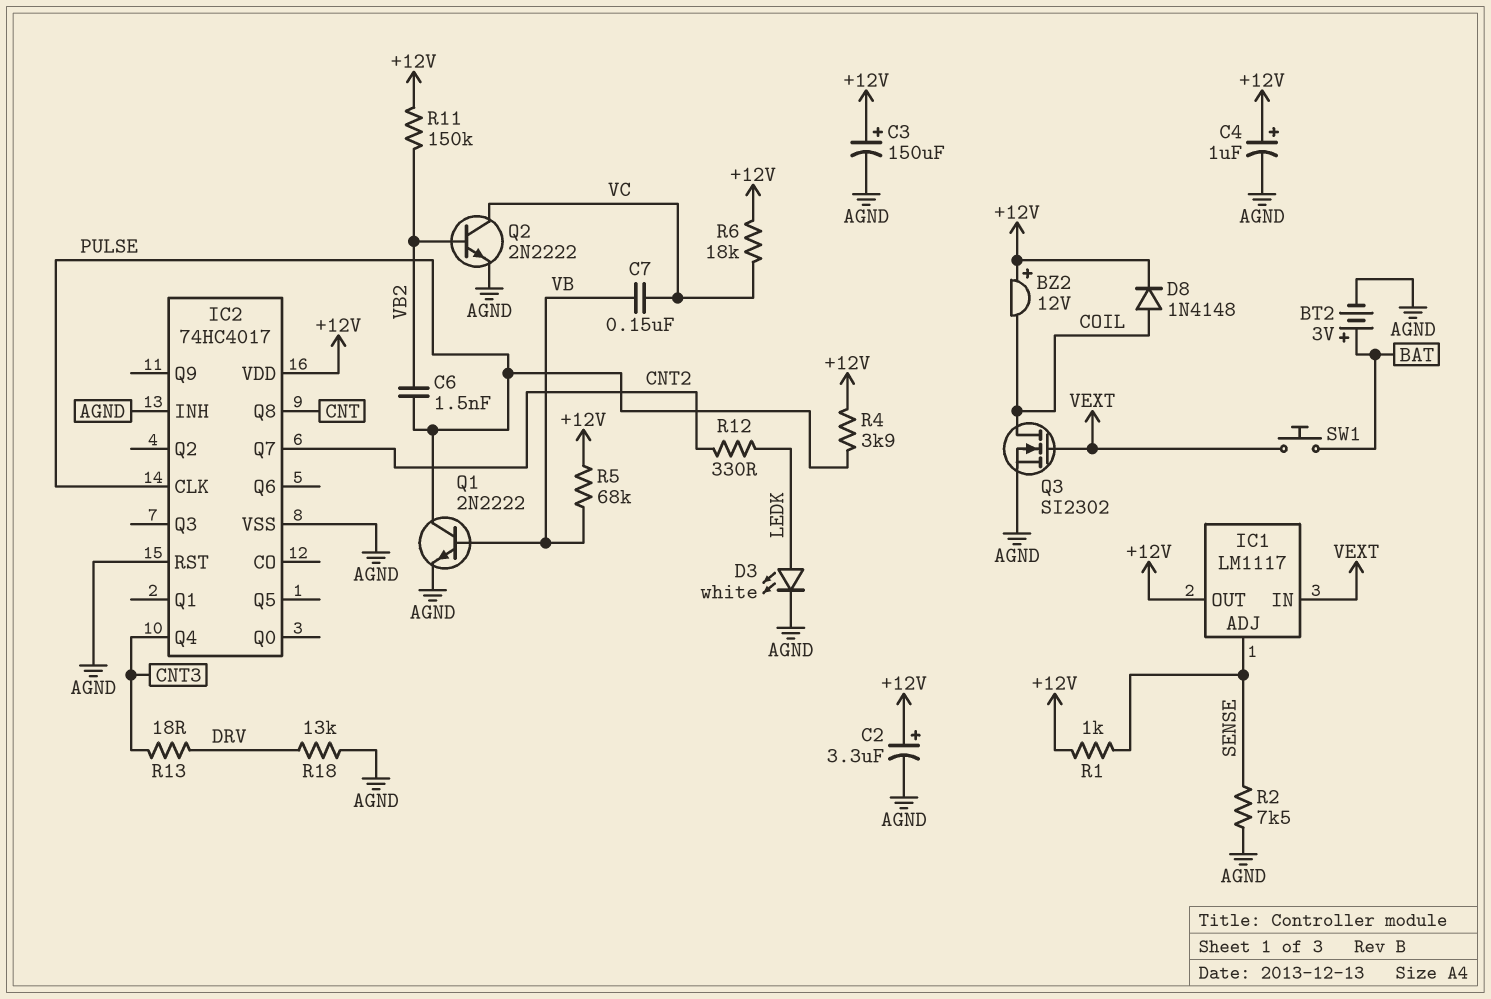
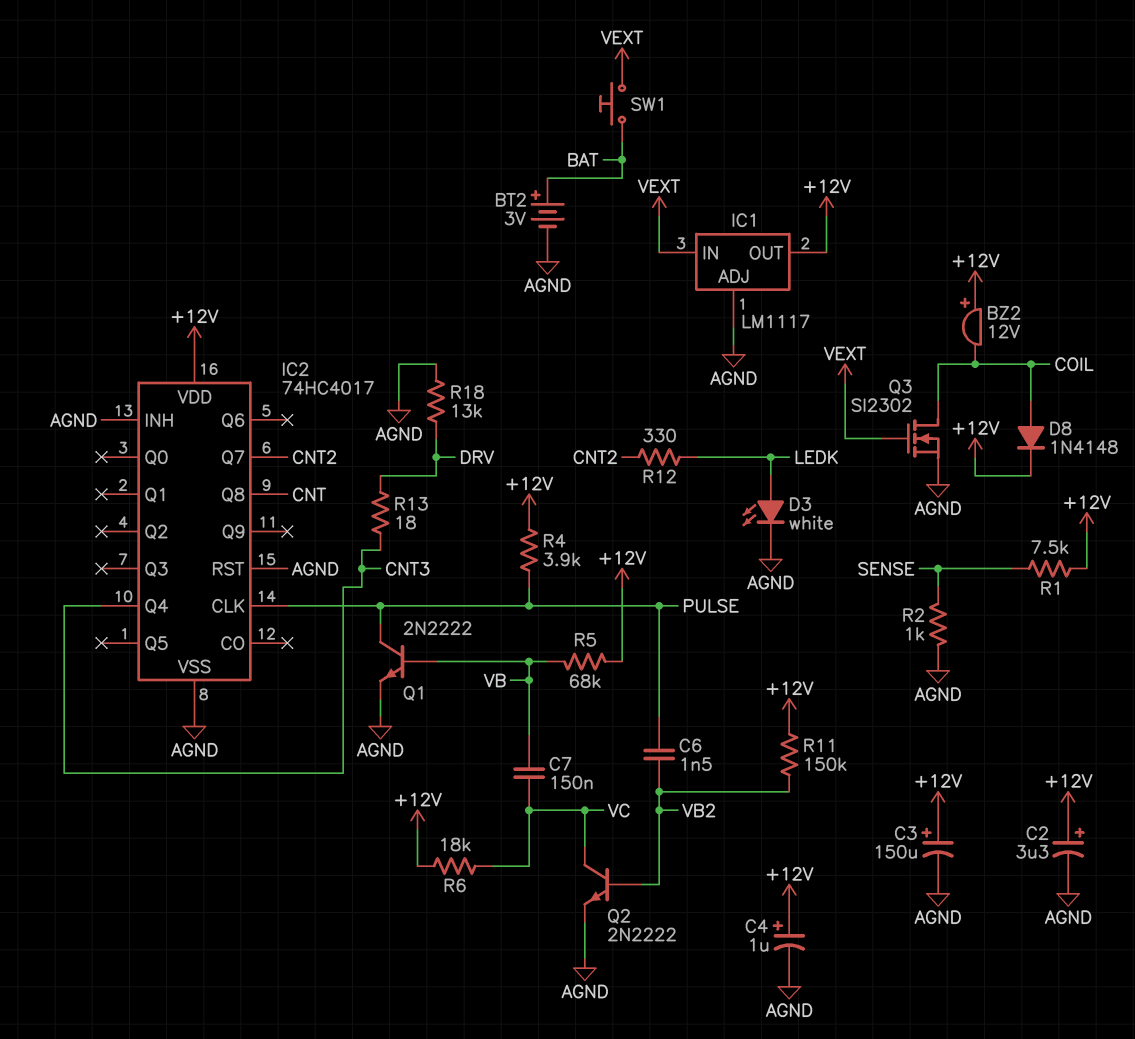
IC1 pin ADJ: SENSE -> AGND
R1: 1k (+12V, SENSE) -> 7.5k (+12V, SENSE)
R2: 7.5k (AGND, SENSE) -> 1k (AGND, SENSE)

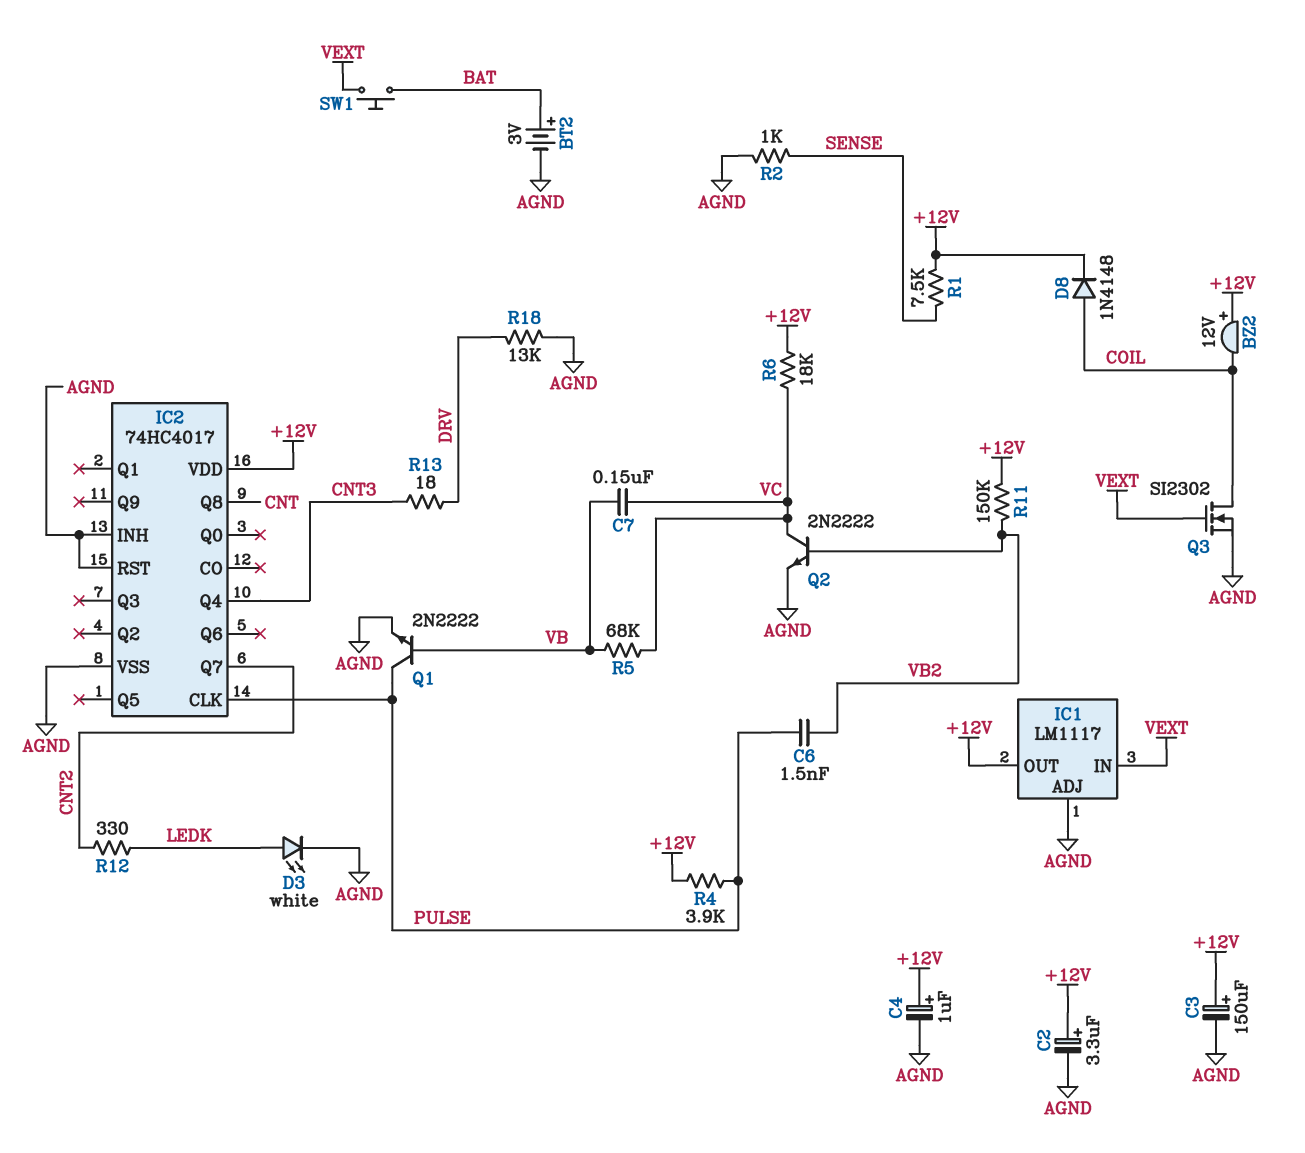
R5: 68k (+12V, VB) -> 68k (VB, VC)

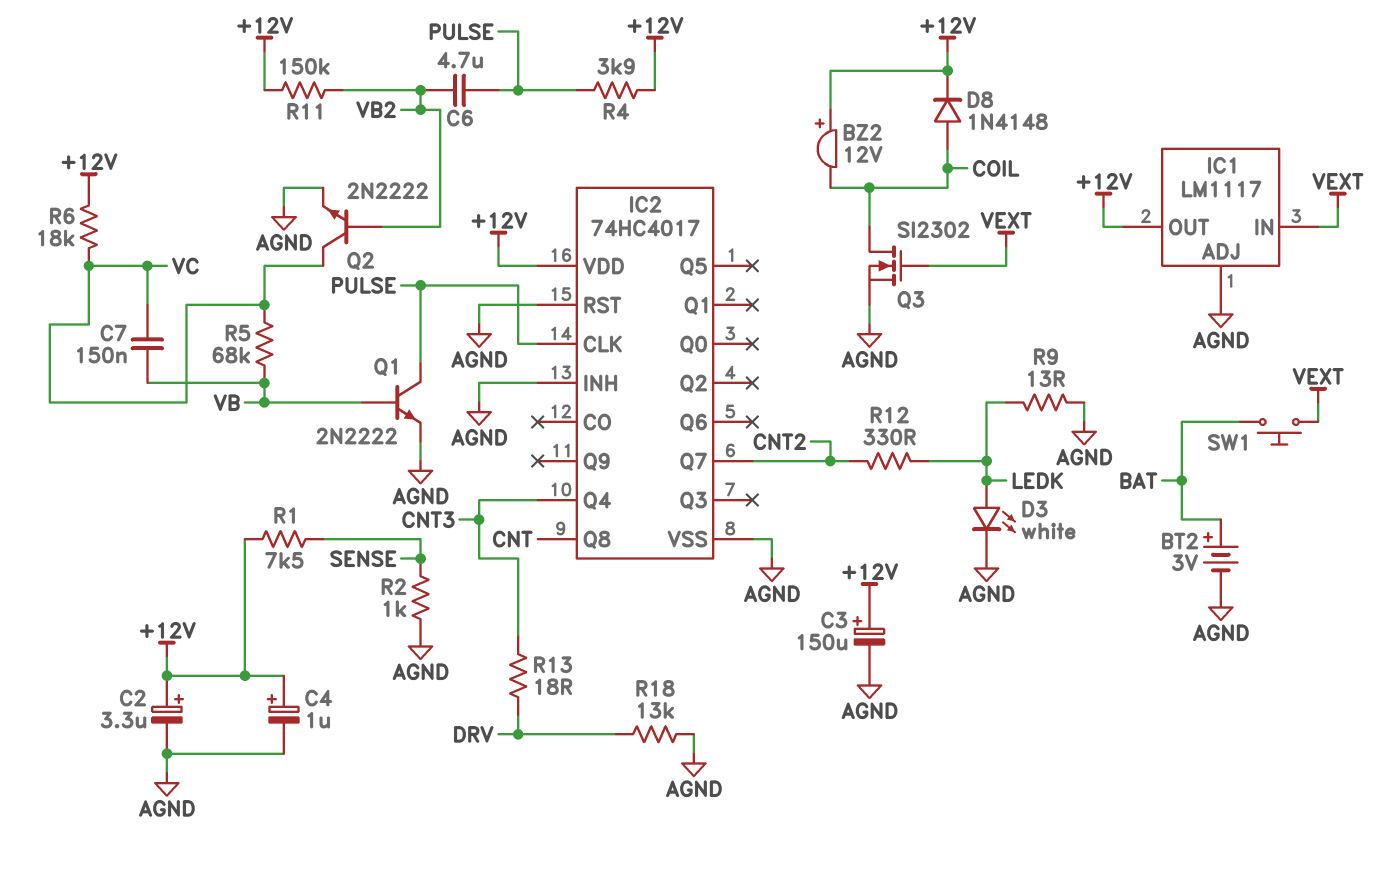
C6: 1.5nF (PULSE, VB2) -> 4.7uF (PULSE, VB2)
R9: none -> 13 (AGND, LEDK)

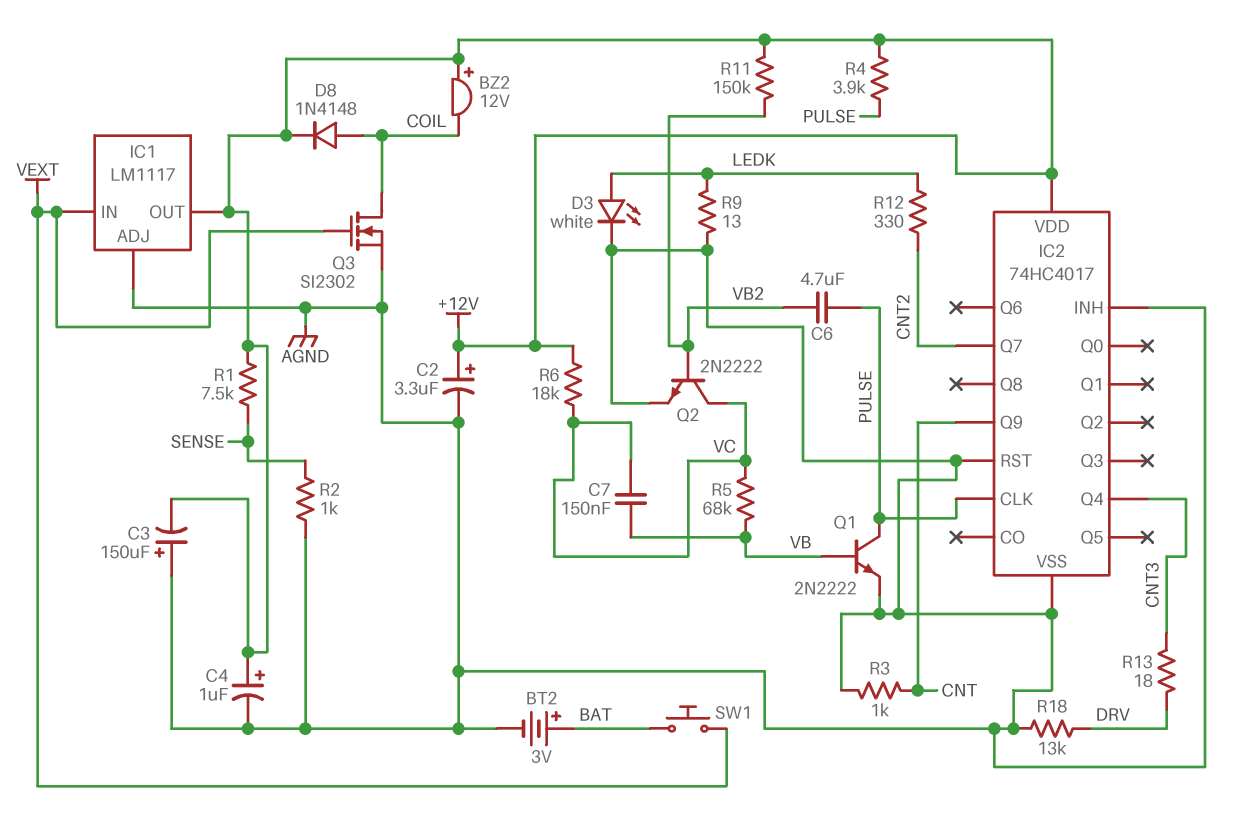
C3: 150uF (plus +12V, minus AGND) -> 150uF (plus AGND, minus +12V)
IC2 pin Q8: CNT -> none
IC2 pin Q9: none -> CNT
R3: none -> 1k (AGND, CNT)

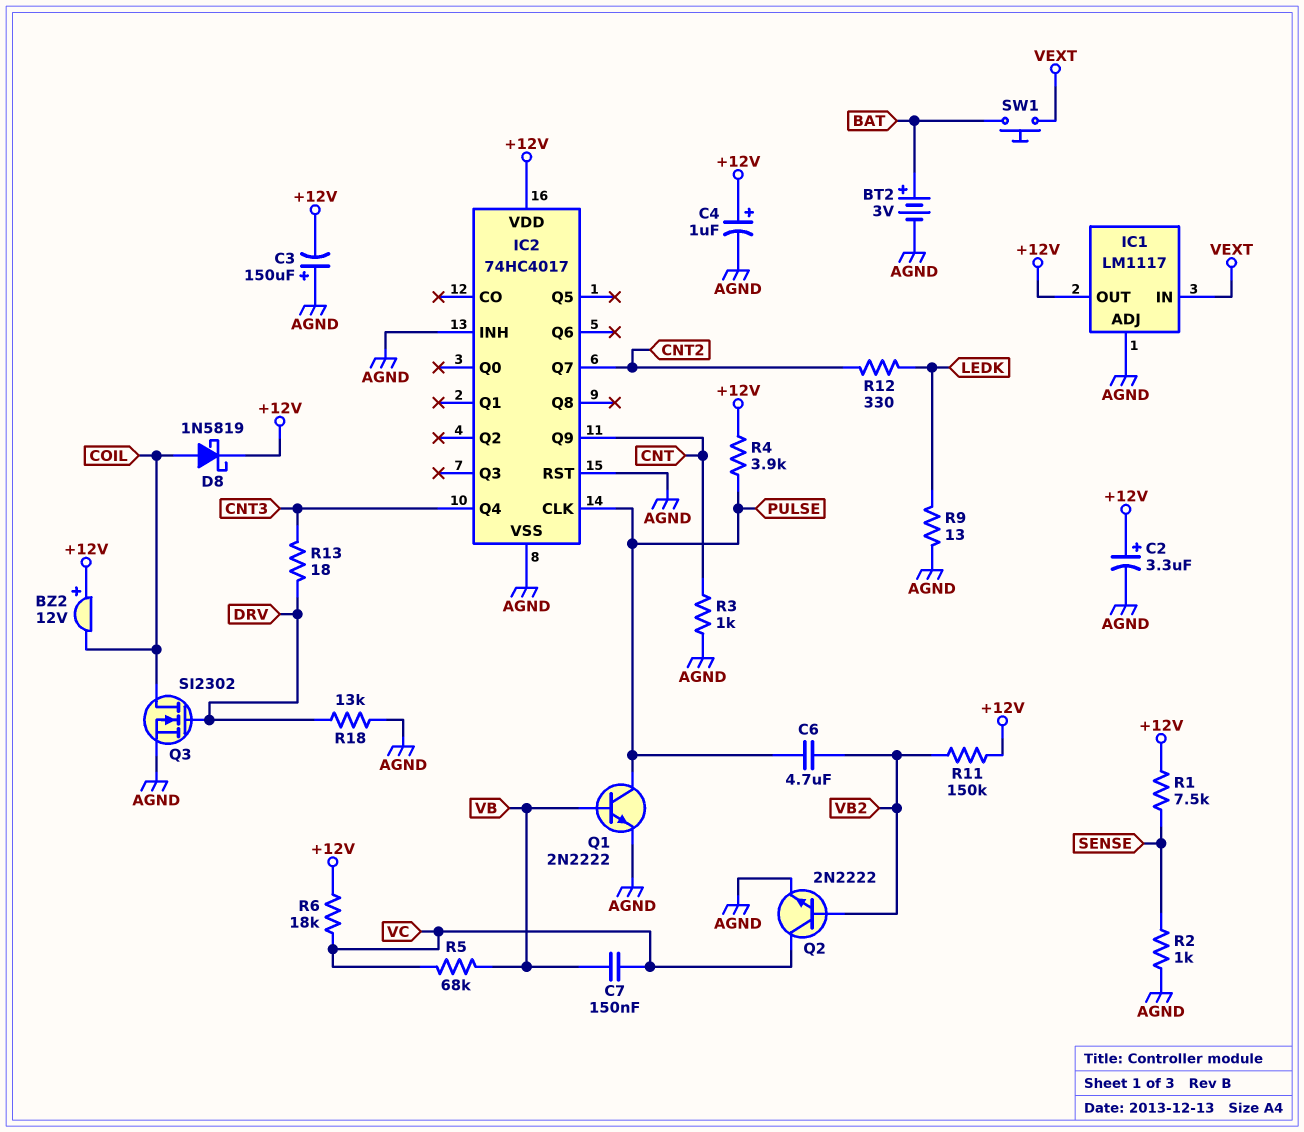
D3: LED white (A LEDK, K AGND) -> none
D8: diode 1N4148 (A COIL, K +12V) -> schottky 1N5819 (A COIL, K +12V)
Q3: NMOS SI2302 (G VEXT, D COIL, S AGND) -> NMOS SI2302 (G DRV, D COIL, S AGND)

